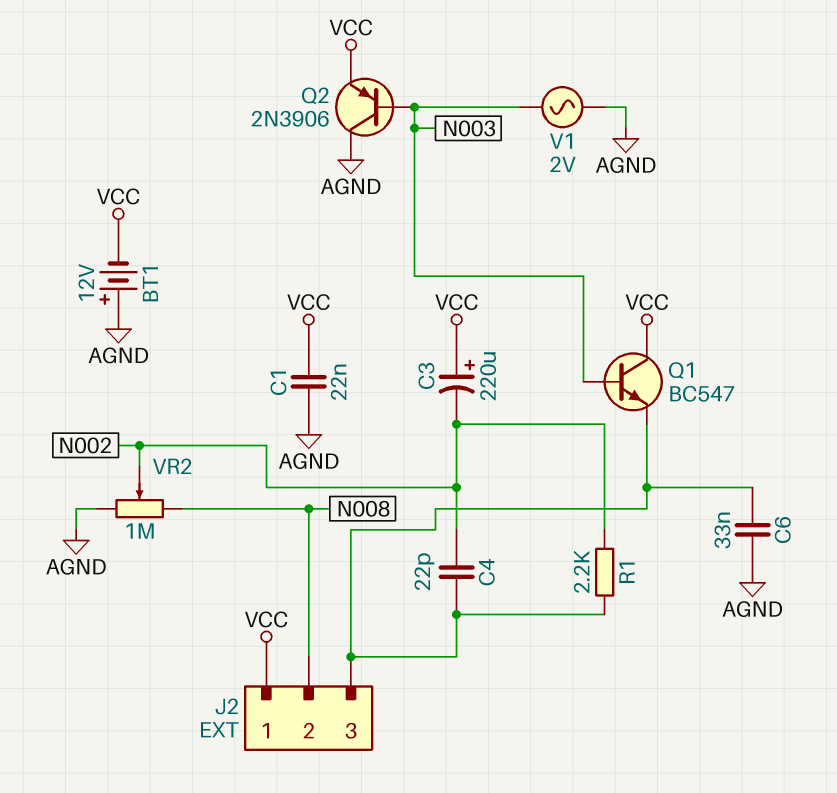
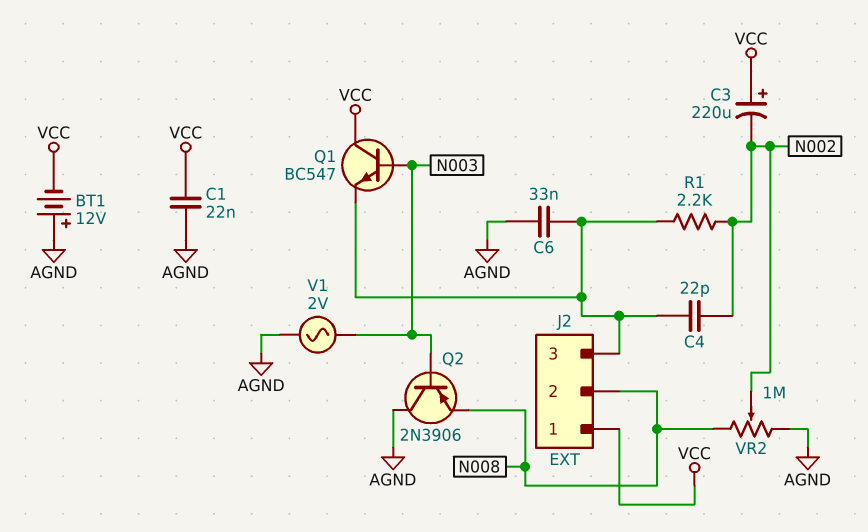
Q2: PNP 2N3906 (B N003, C AGND, E VCC) -> PNP 2N3906 (B N003, C AGND, E N008)

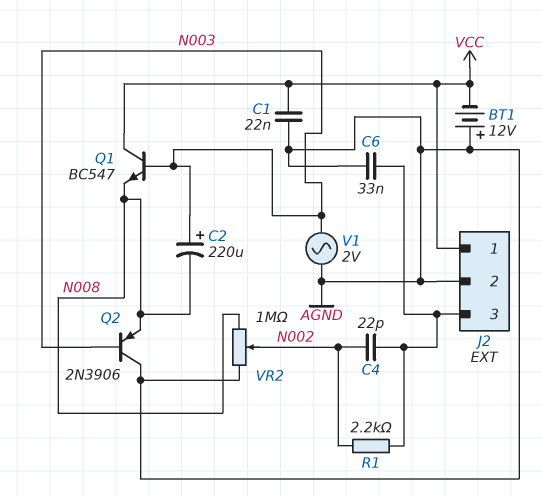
C2: none -> 220uF (plus N003, minus N008)
C3: 220uF (plus VCC, minus N002) -> none
J2 pin 2: N008 -> AGND
Q1: NPN BC547 (B N003, C VCC, E J2/3) -> NPN BC547 (B N003, C VCC, E N008)

